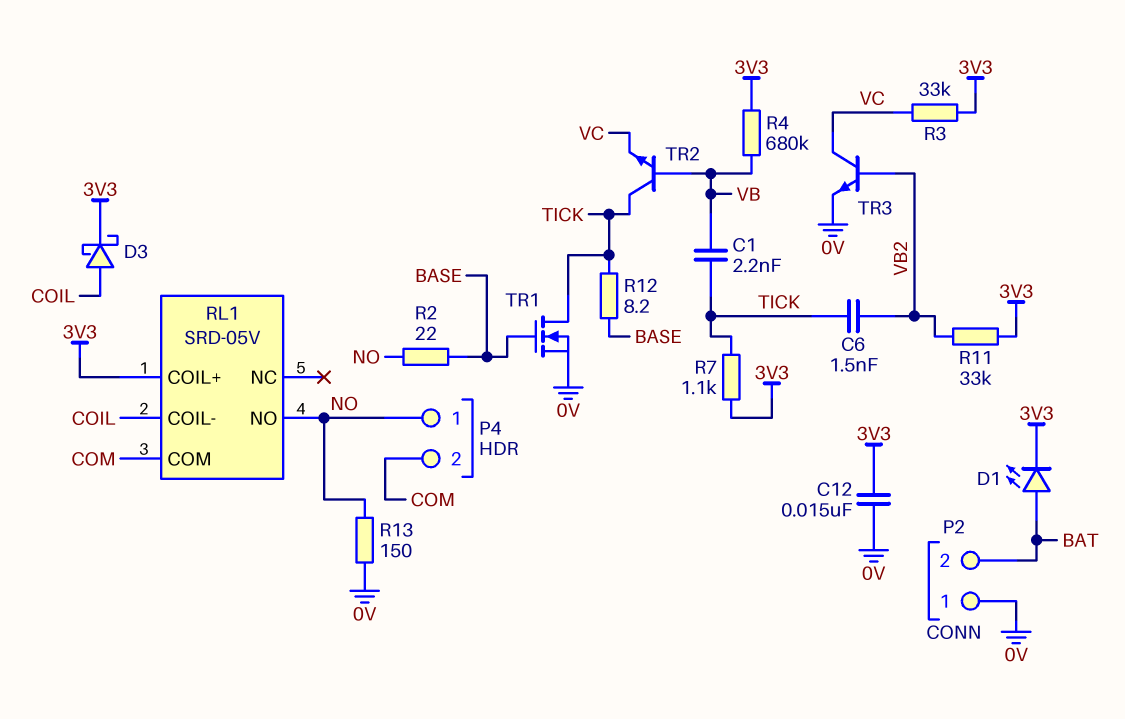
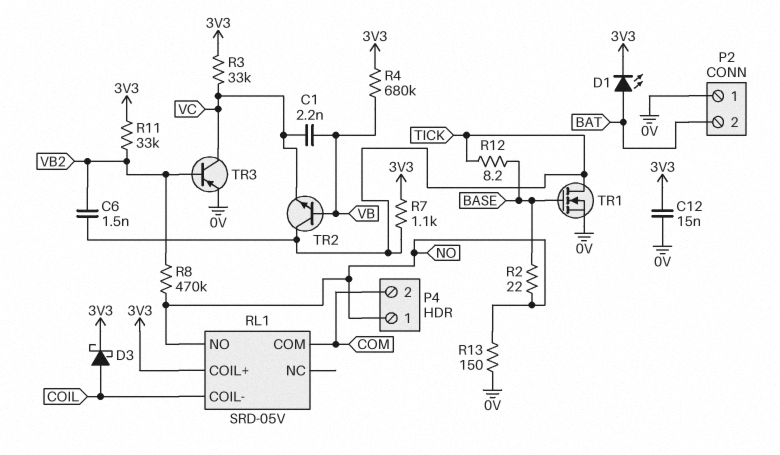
C1: 2.2nF (TICK, VB) -> 2.2nF (VB, VC)
R8: none -> 470k (NO, VB2)
TR3: NPN (B VB2, C VC, E 0V) -> PNP (B VB2, C VC, E 0V)

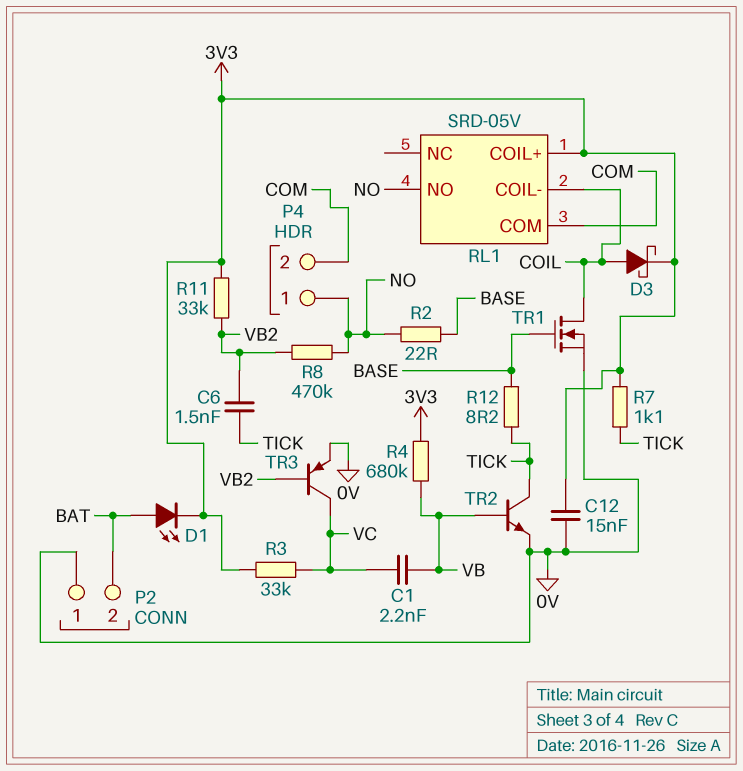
R13: 150 (0V, NO) -> none
TR1: NMOS (G BASE, D TICK, S 0V) -> NMOS (G BASE, D COIL, S 0V)
TR2: NPN (B VB, C TICK, E VC) -> NPN (B VB, C TICK, E 0V)

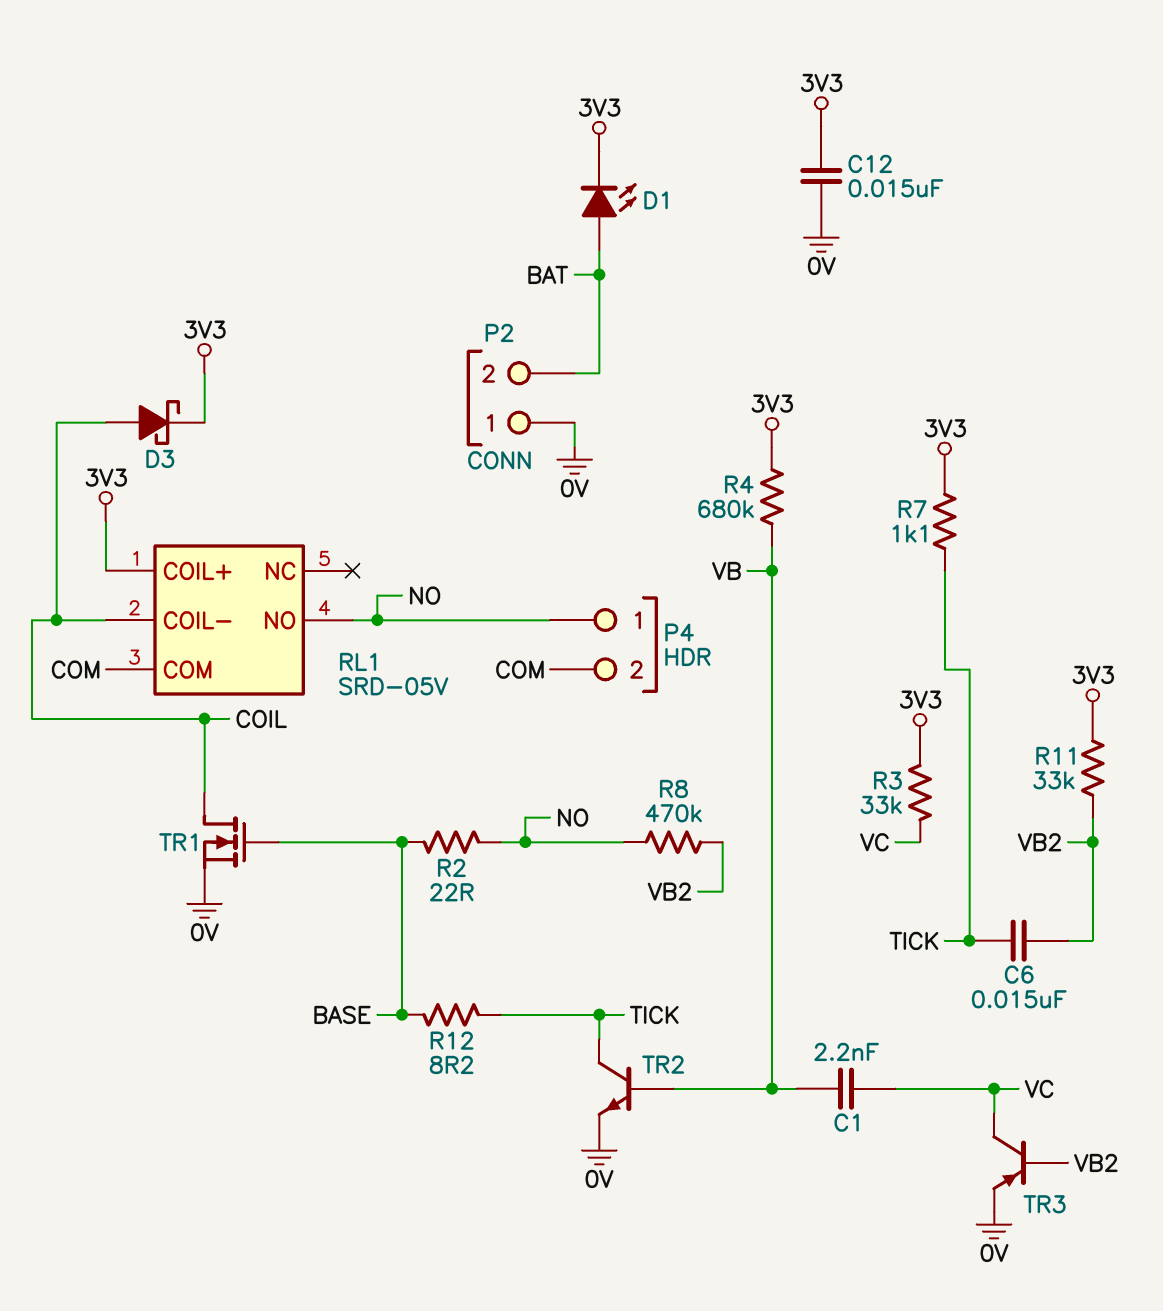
C6: 1.5nF (TICK, VB2) -> 15nF (TICK, VB2)

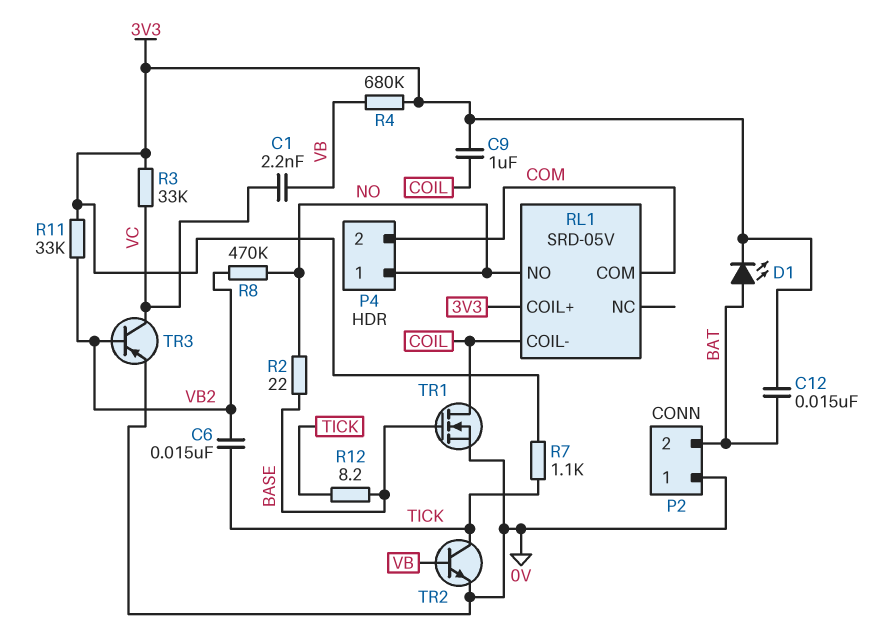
C9: none -> 1uF (3V3, COIL)
C12: 15nF (0V, 3V3) -> 15nF (3V3, BAT)
D3: schottky (A COIL, K 3V3) -> none

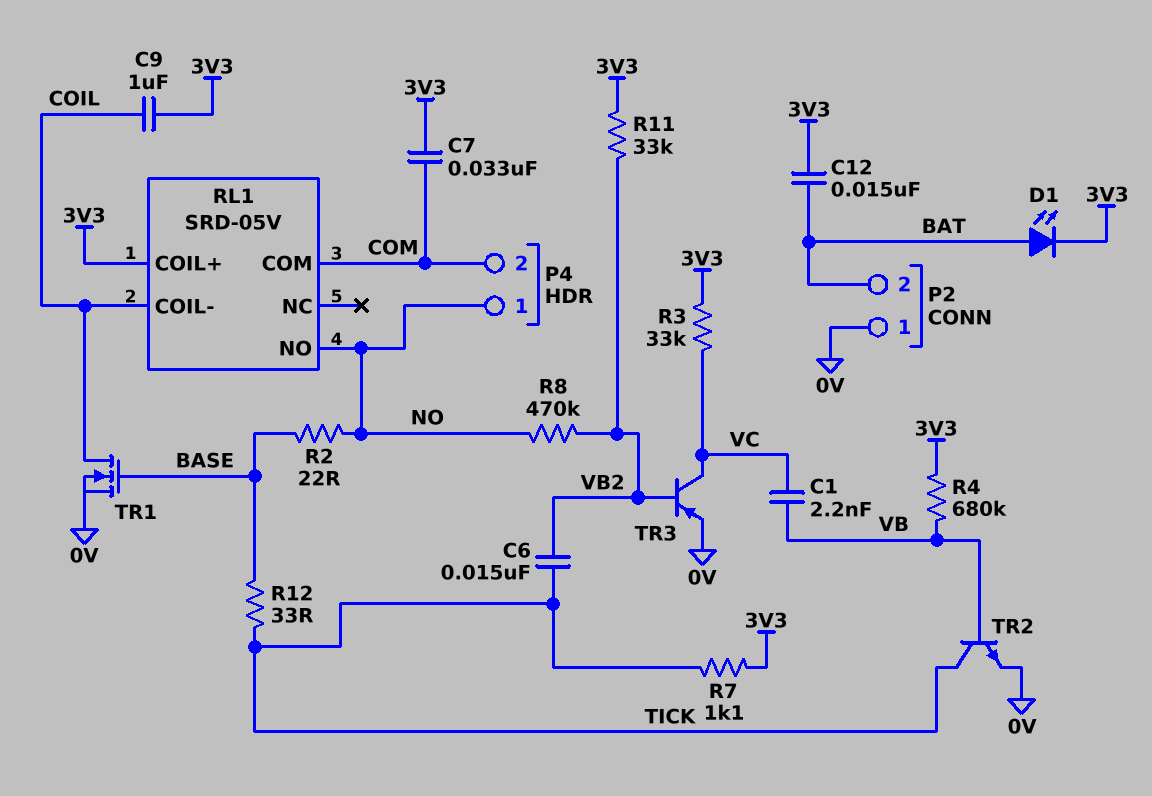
C7: none -> 33nF (3V3, COM)
R12: 8.2 (BASE, TICK) -> 33 (BASE, TICK)

